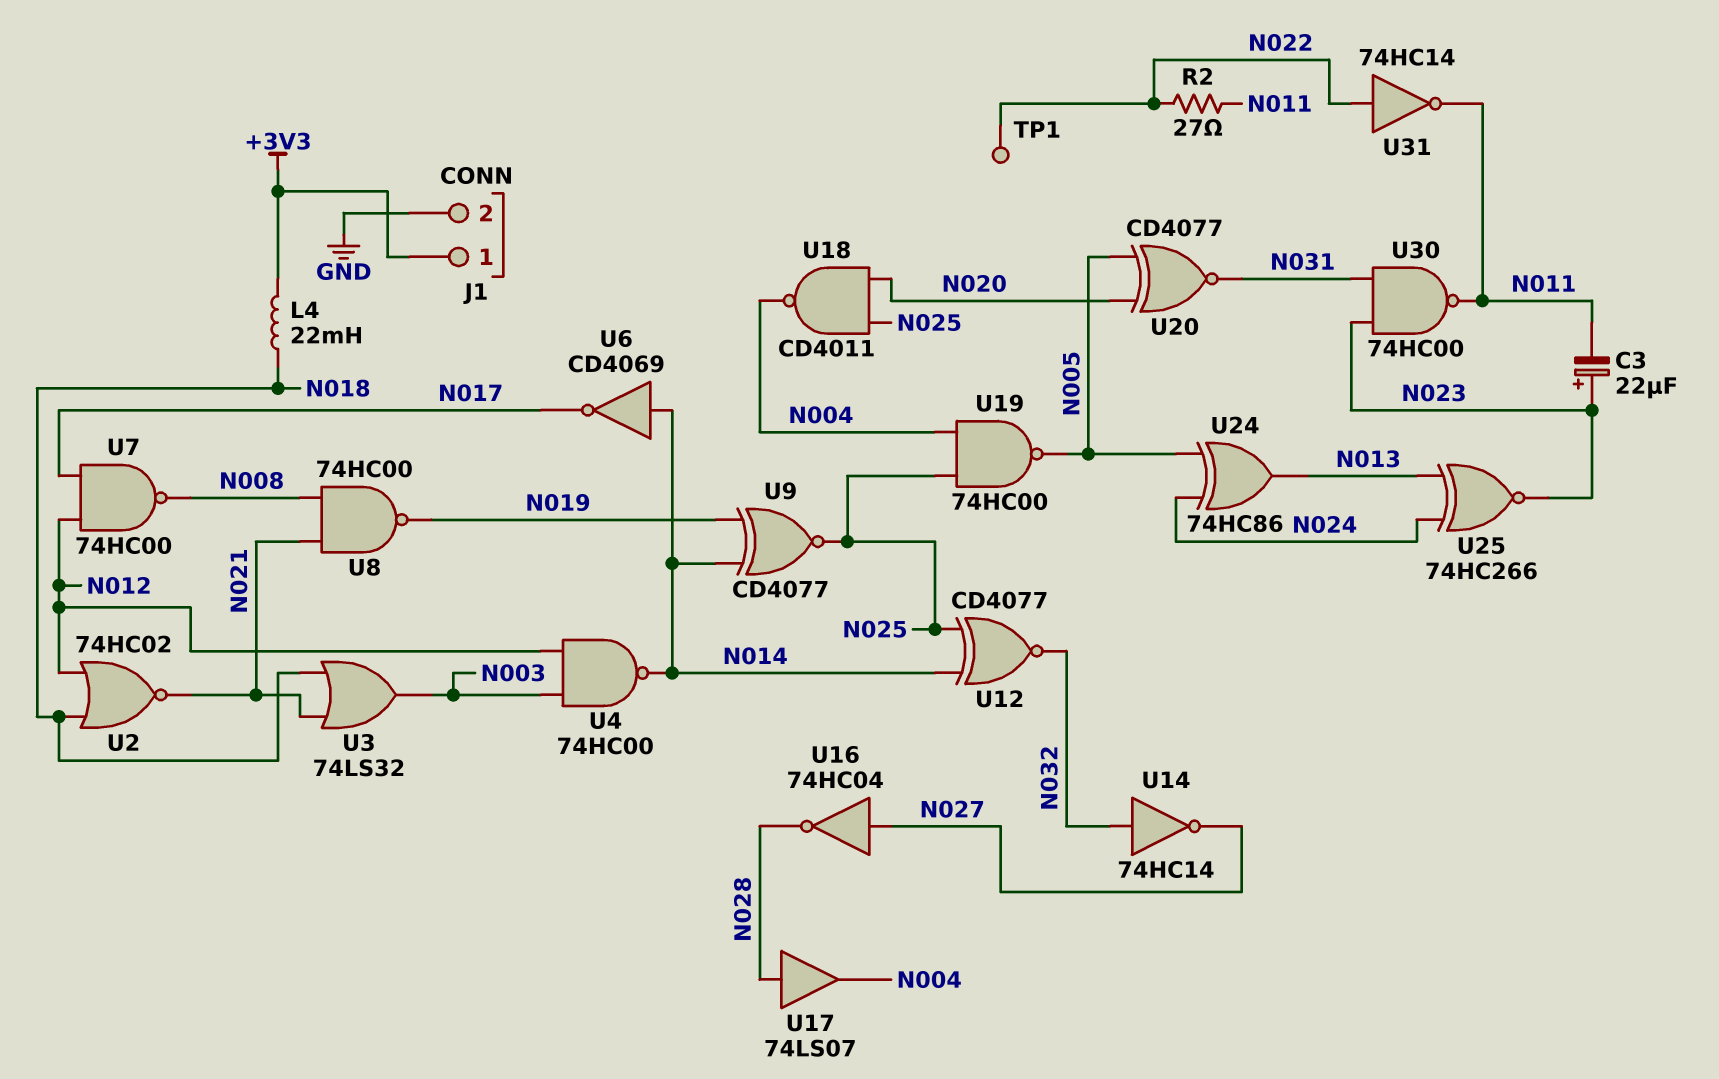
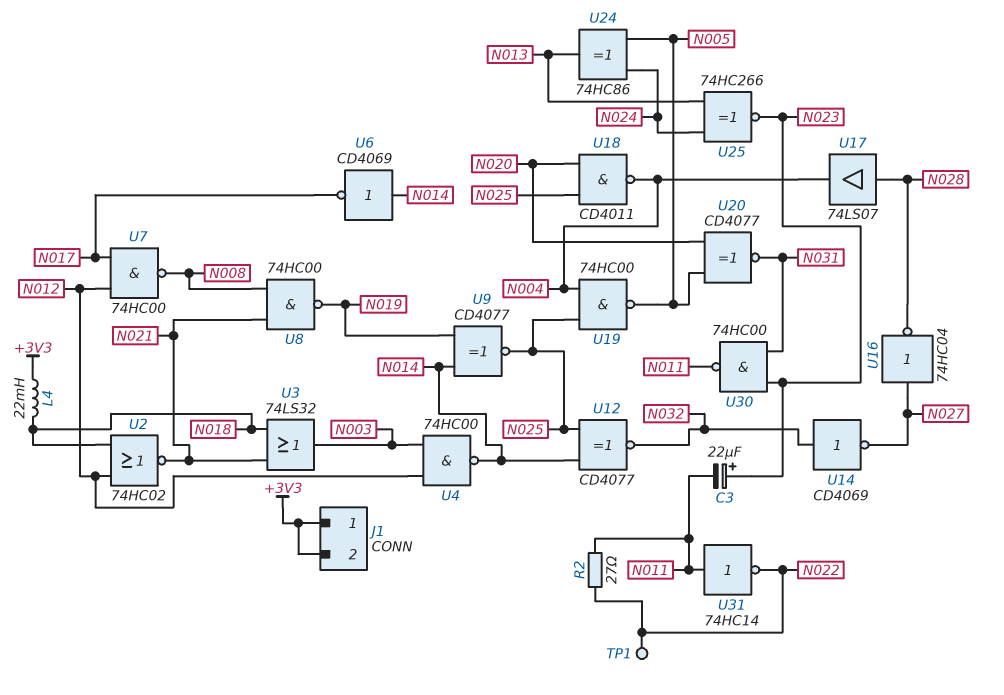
J1 pin 2: GND -> +3V3
U14: NOT 74HC14 (in N032, out N027) -> NOT CD4069 (in N032, out N027)
U31: NOT 74HC14 (in N022, out N011) -> NOT 74HC14 (in N011, out N022)

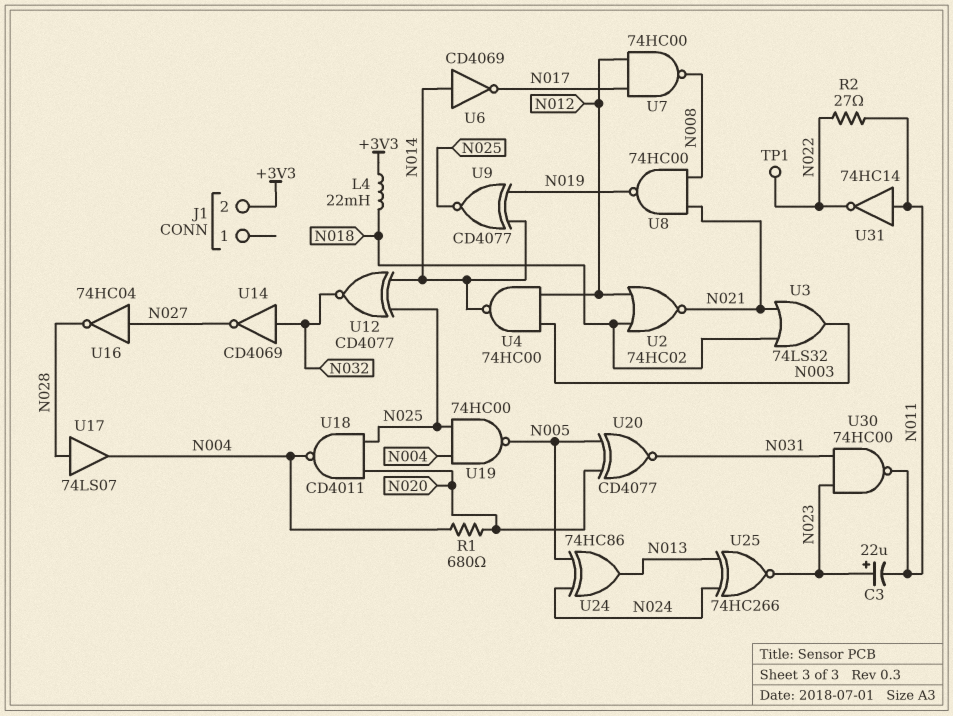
J1 pin 1: +3V3 -> none
R1: none -> 680 (N004, N020)

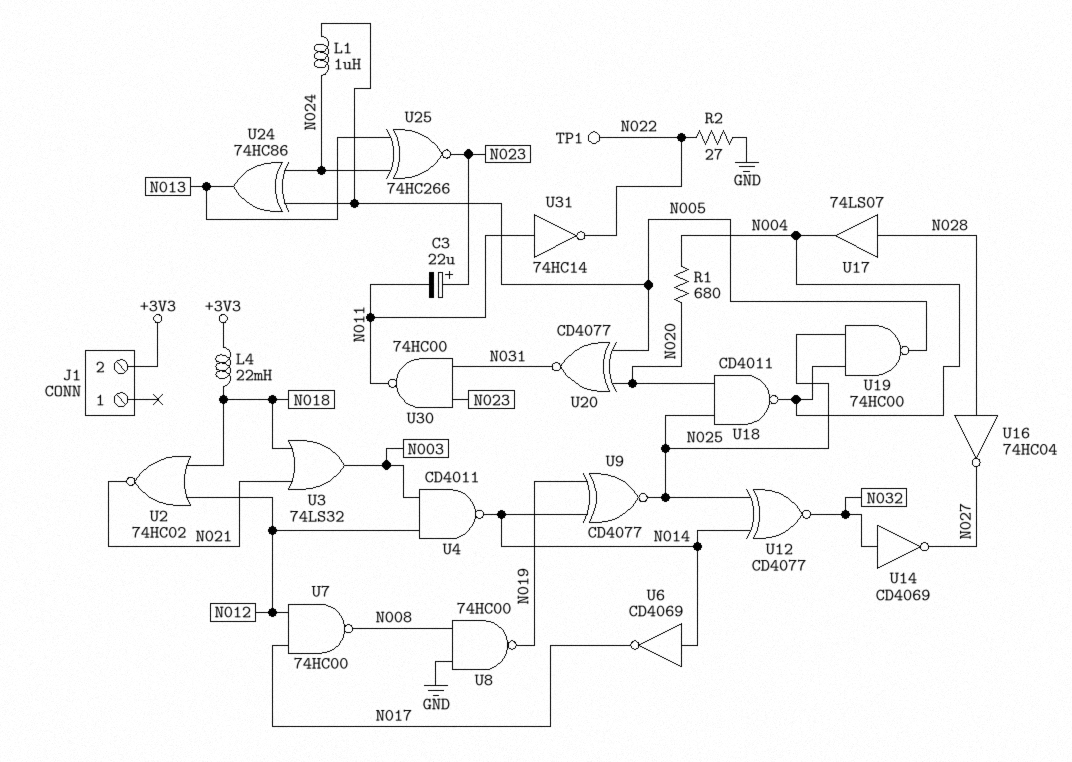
L1: none -> 1uH (N005, N024)
R2: 27 (N011, N022) -> 27 (GND, N022)
U4: NAND 74HC00 (in N003, in N012, out N014) -> NAND CD4011 (in N003, in N012, out N014)
U8: NAND 74HC00 (in N008, in N021, out N019) -> NAND 74HC00 (in GND, in N008, out N019)
U16: NOT 74HC04 (in N027, out N028) -> NOT 74HC04 (in N028, out N027)

